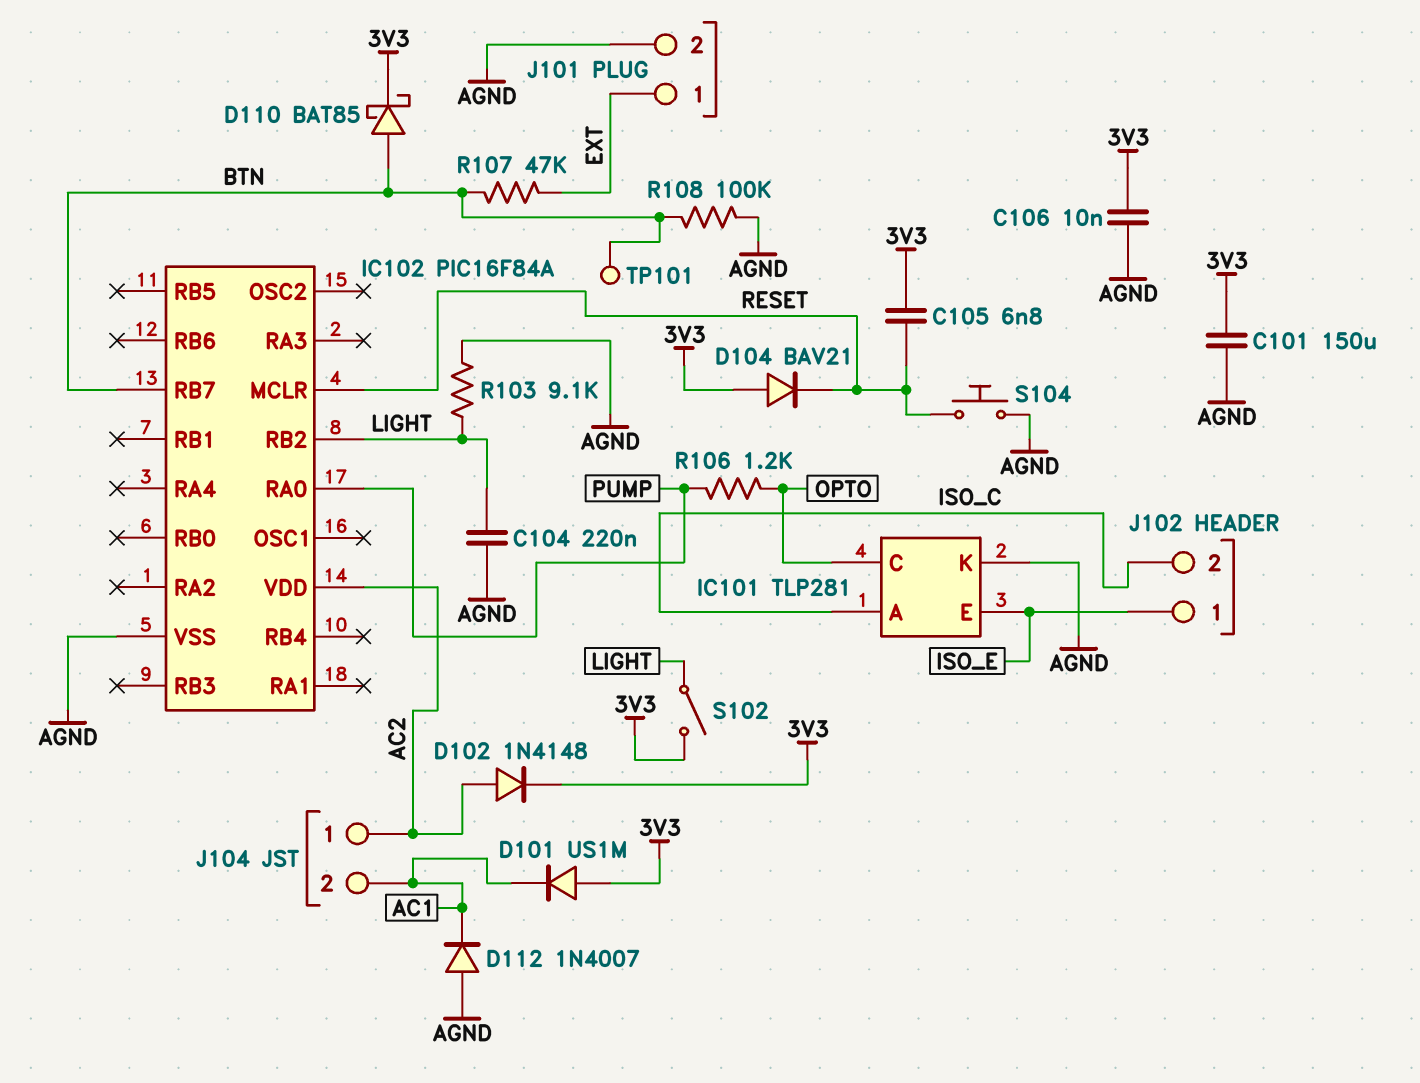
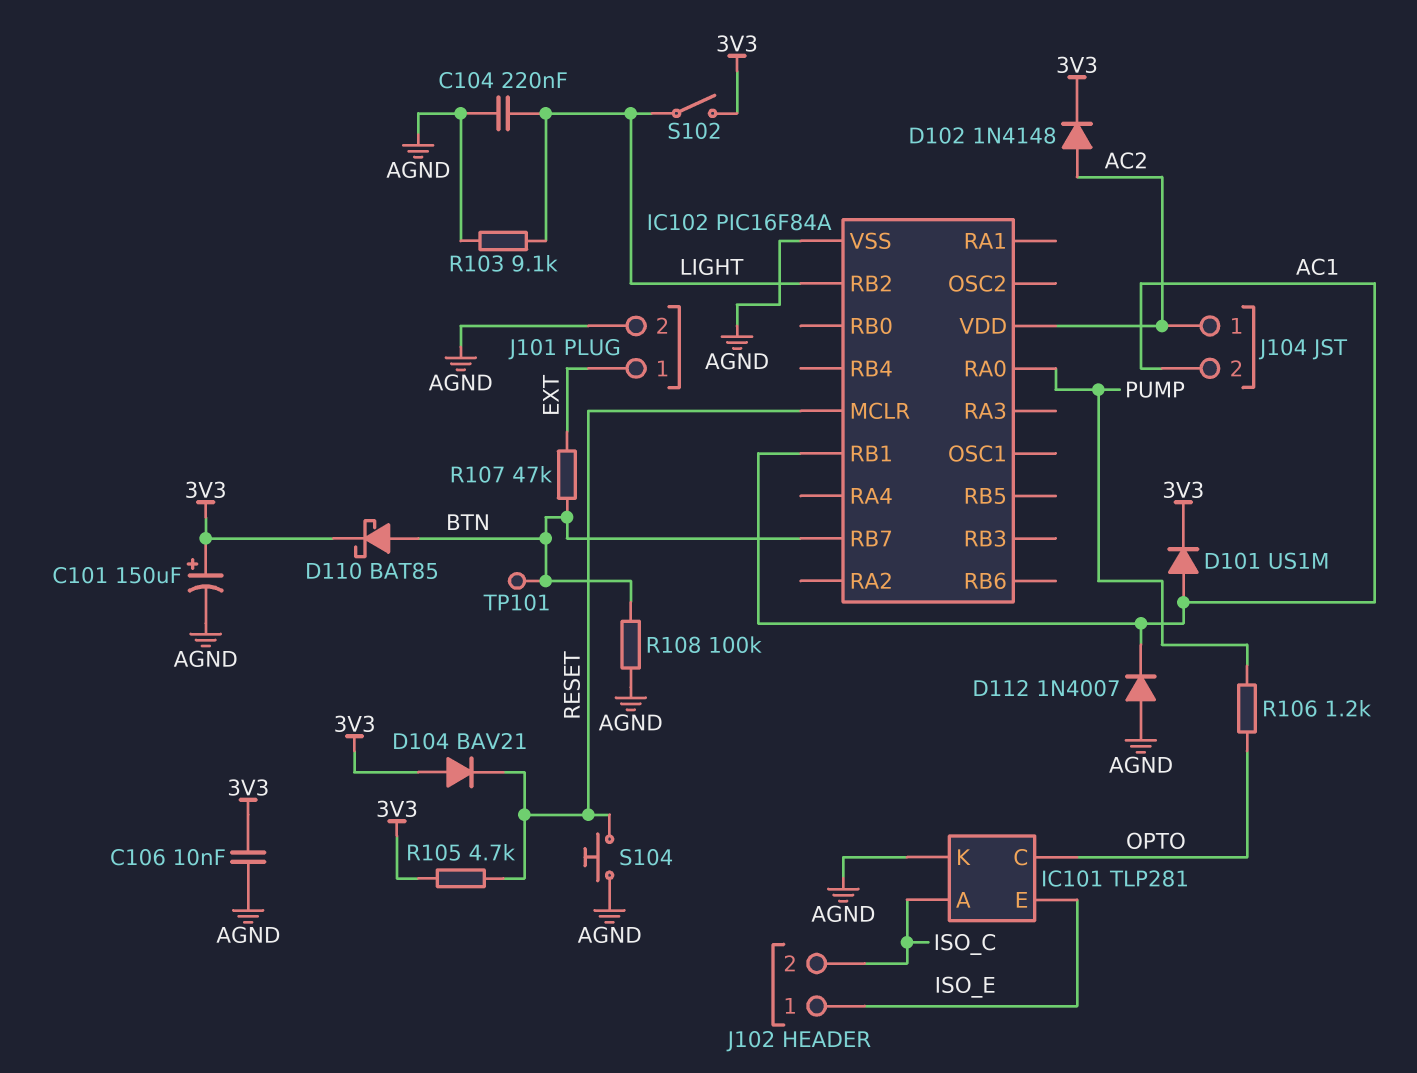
C101: 150uF (3V3, AGND) -> 150uF (plus 3V3, minus AGND)
C105: 6.8nF (3V3, RESET) -> none
D101: diode US1M (A 3V3, K AC1) -> diode US1M (A AC1, K 3V3)
IC102 pin RB1: none -> AC1
R105: none -> 4.7k (3V3, RESET)

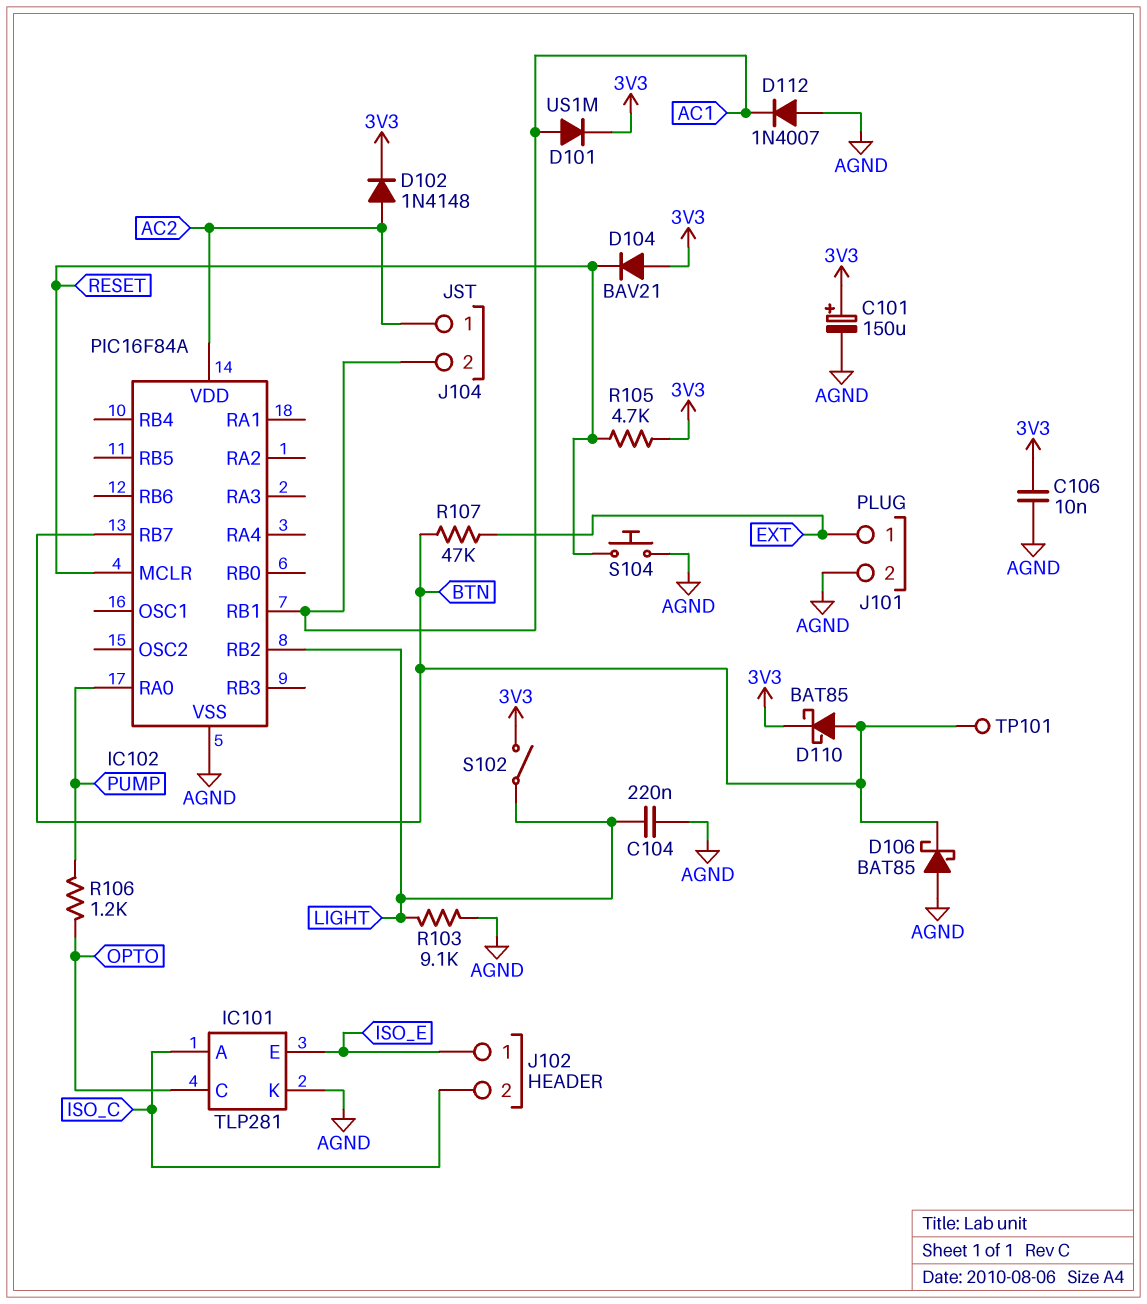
D106: none -> schottky BAT85 (A AGND, K BTN)
R108: 100k (AGND, BTN) -> none

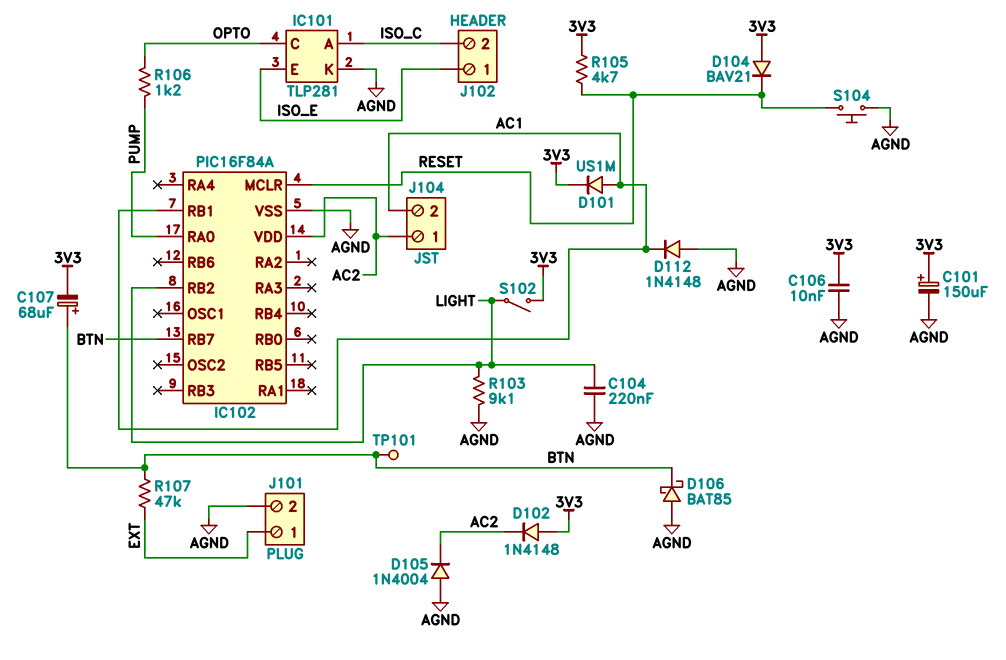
C107: none -> 68uF (plus BTN, minus 3V3)
D102: diode 1N4148 (A AC2, K 3V3) -> diode 1N4148 (A 3V3, K AC2)
D105: none -> diode 1N4004 (A AGND, K AC2)
D110: schottky BAT85 (A BTN, K 3V3) -> none
D112: diode 1N4007 (A AGND, K AC1) -> diode 1N4148 (A AGND, K AC1)

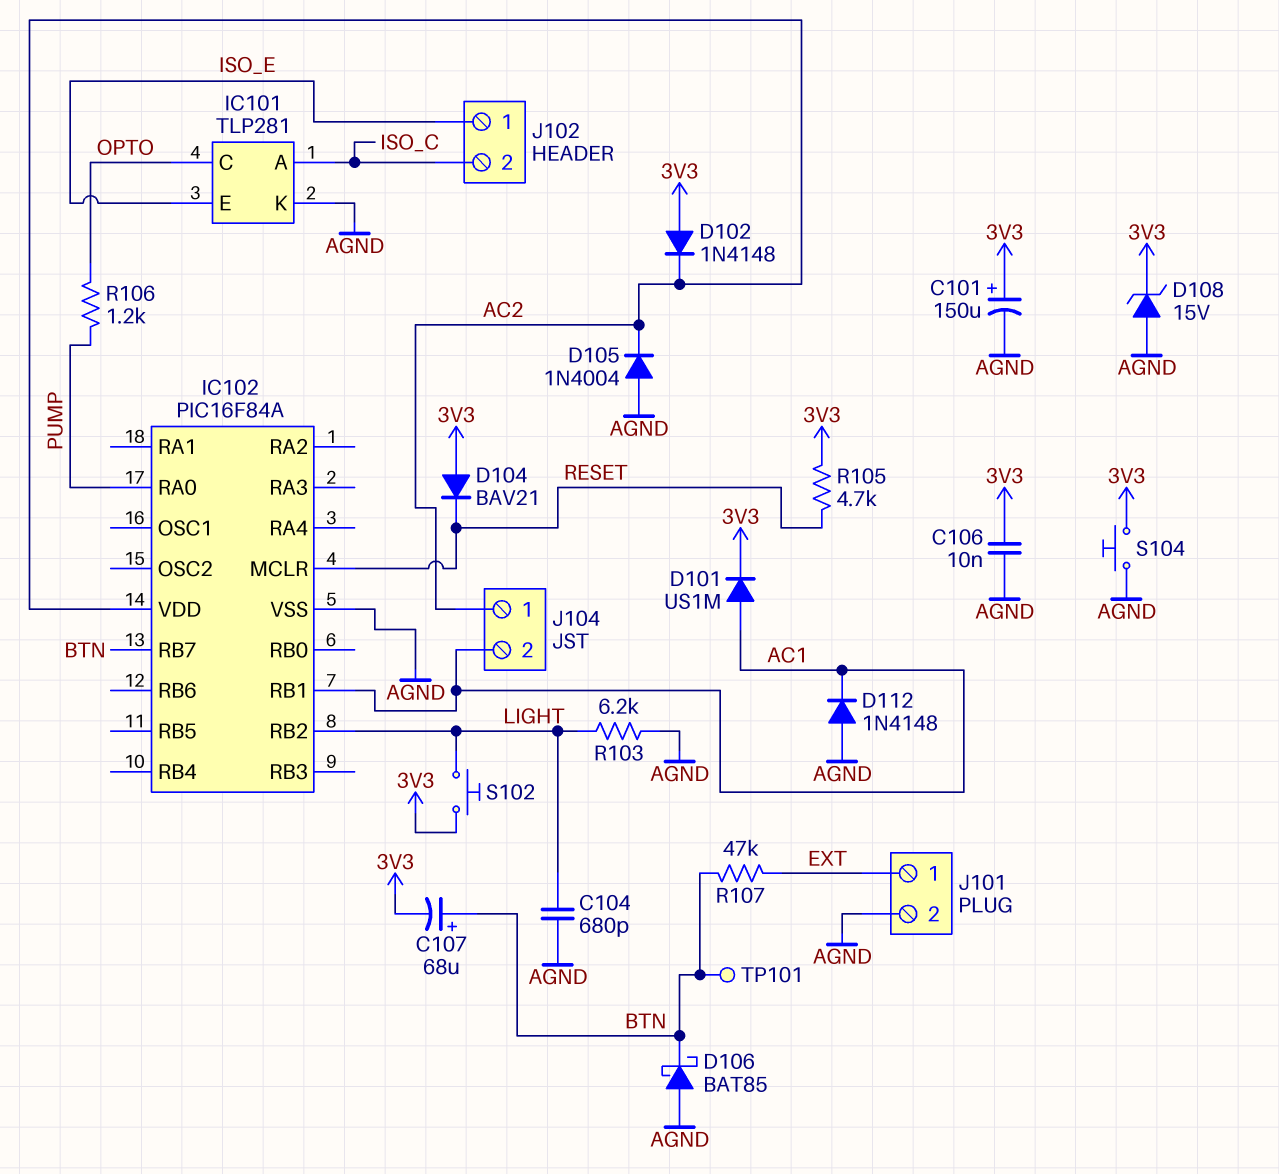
C104: 220nF (AGND, LIGHT) -> 680pF (AGND, LIGHT)
D108: none -> zener 15V (A AGND, K 3V3)
R103: 9.1k (AGND, LIGHT) -> 6.2k (AGND, LIGHT)
S102: switch (3V3, LIGHT) -> button (3V3, LIGHT)
S104: button (AGND, RESET) -> button (3V3, AGND)

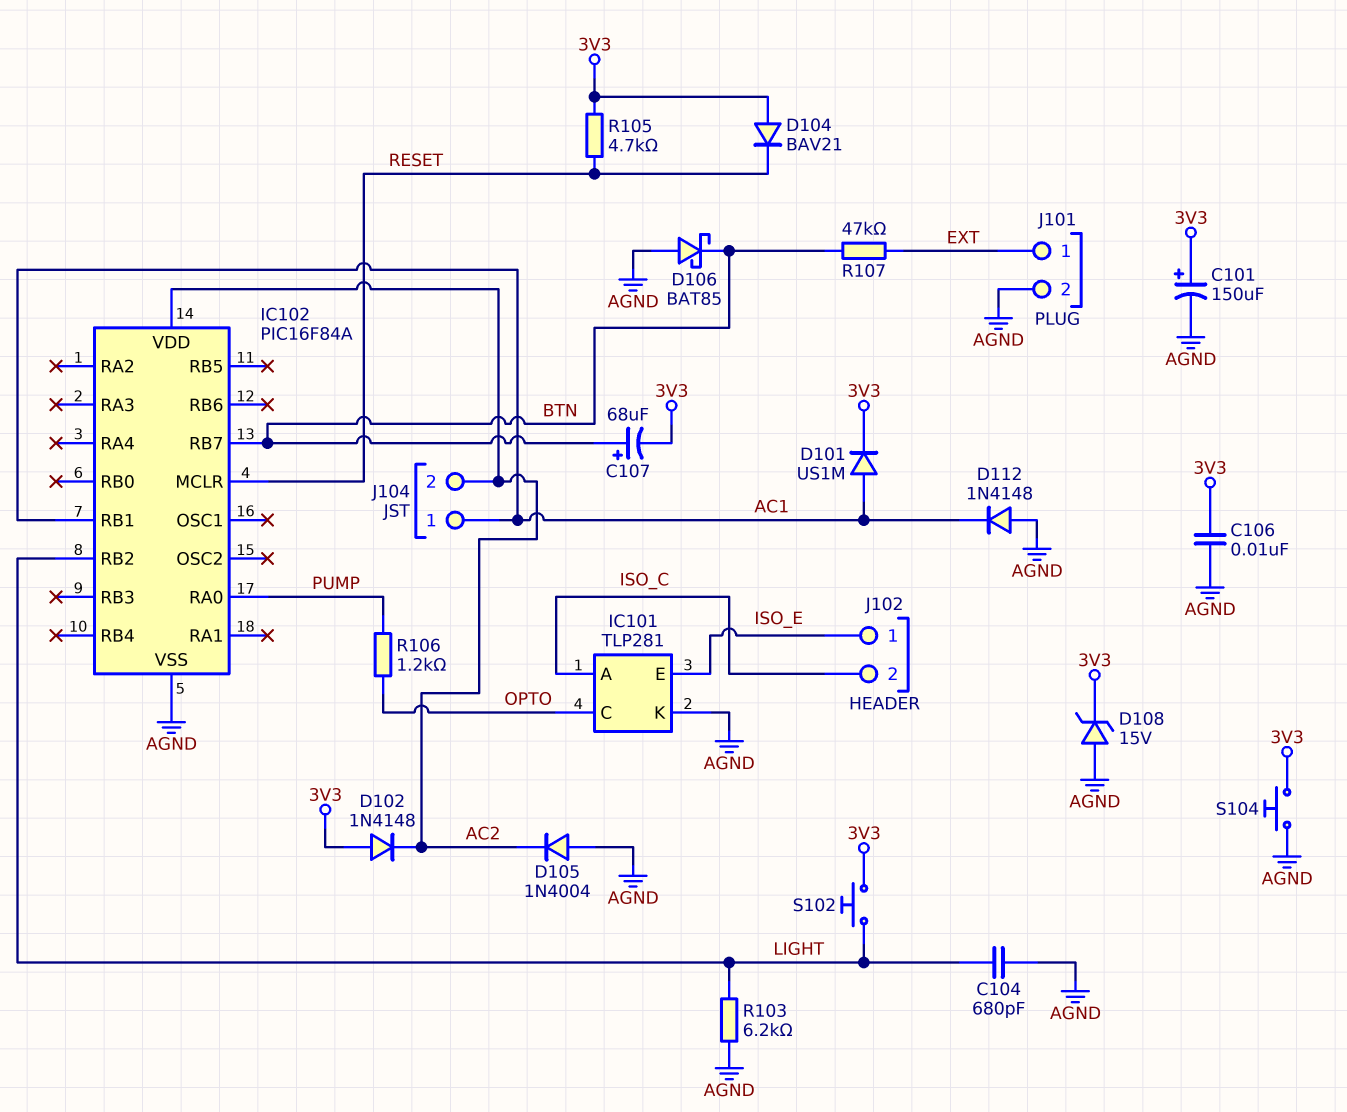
J104 pin 1: AC2 -> AC1
J104 pin 2: AC1 -> AC2
TP101: test point (BTN) -> none

